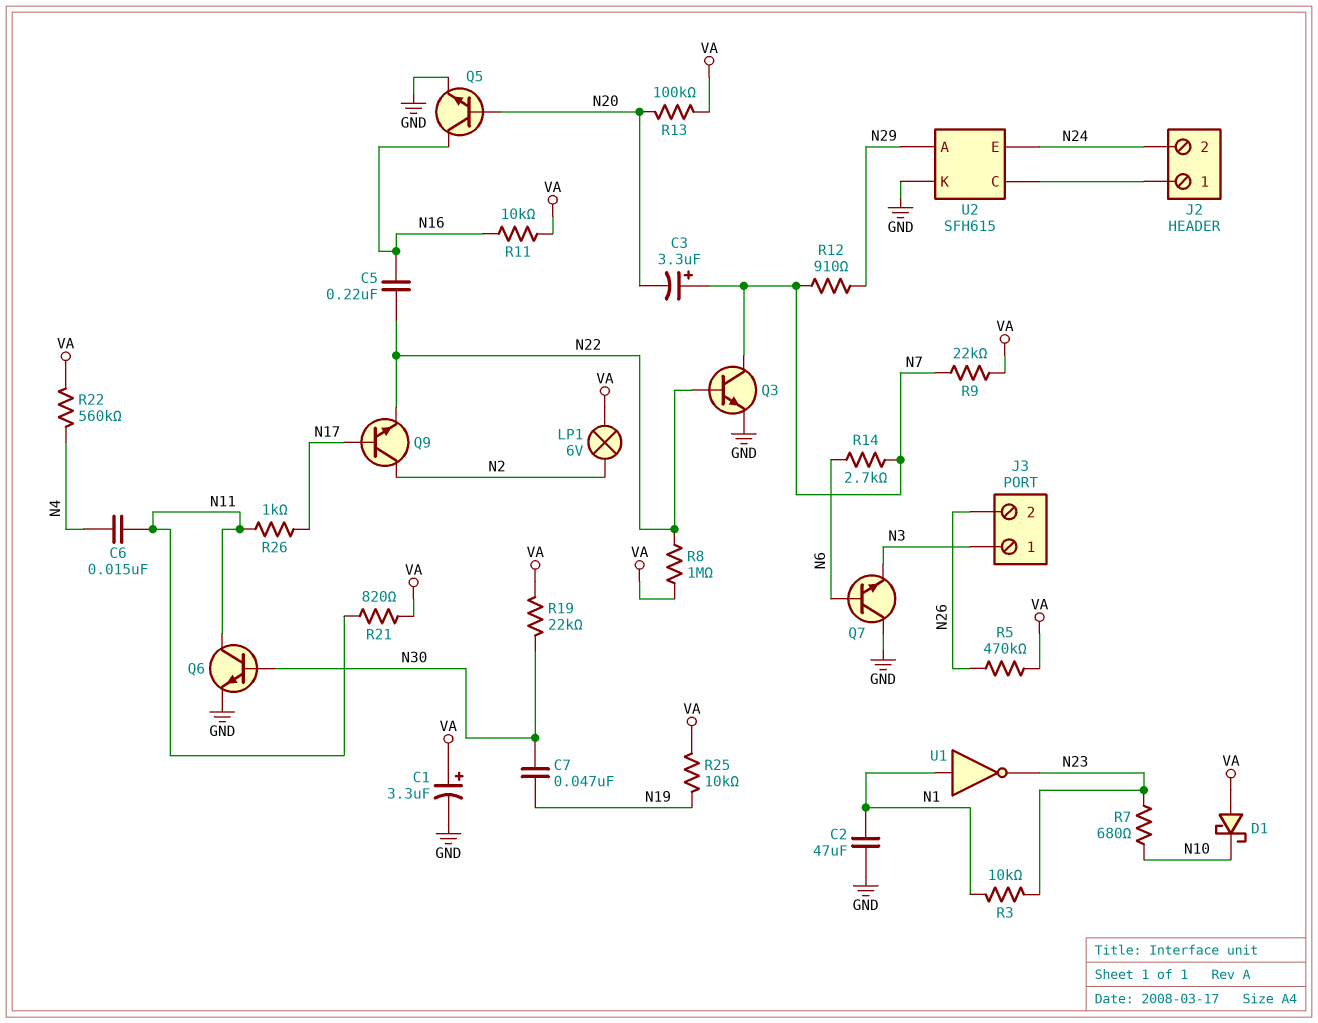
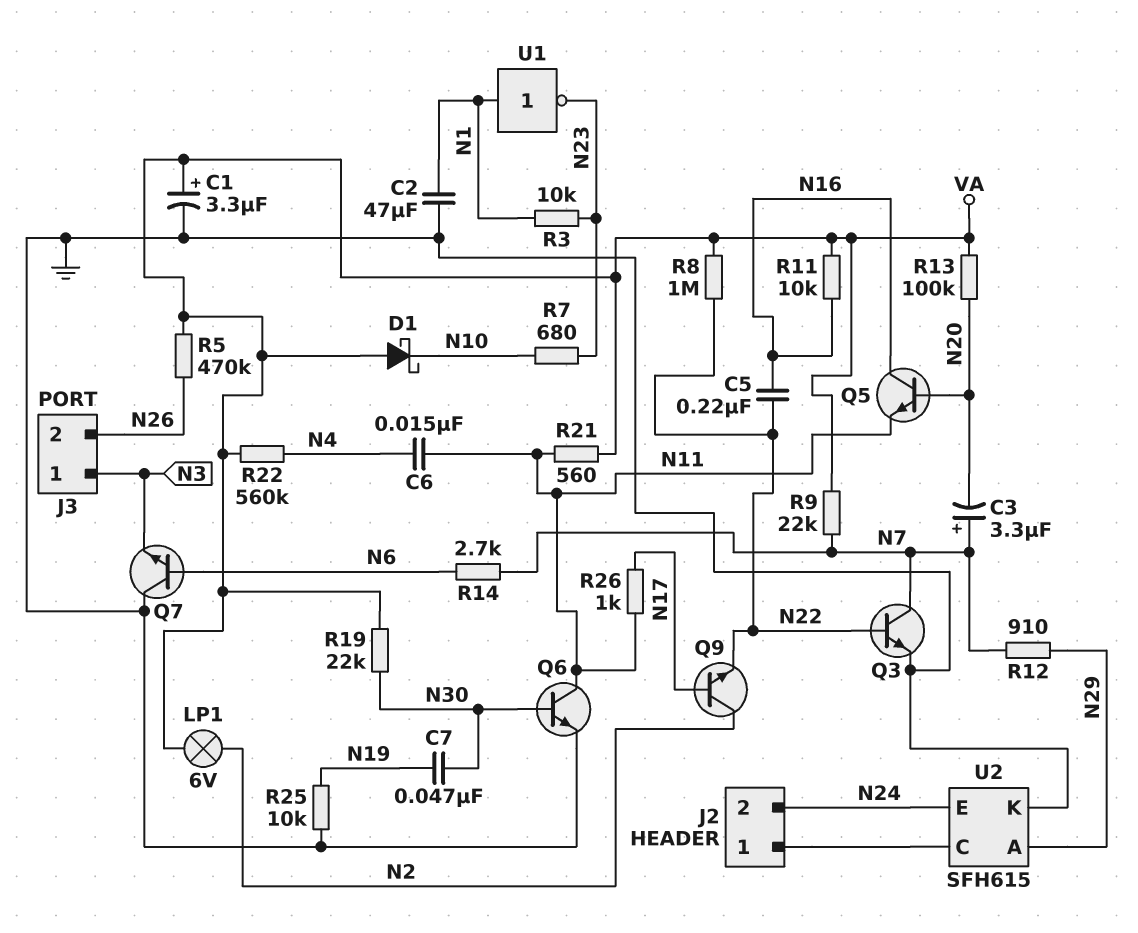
Q5: NPN (B N20, C N16, E GND) -> NPN (B N20, C N16, E N11)
R21: 820 (N11, VA) -> 560 (N11, VA)
R25: 10k (N19, VA) -> 10k (GND, N19)

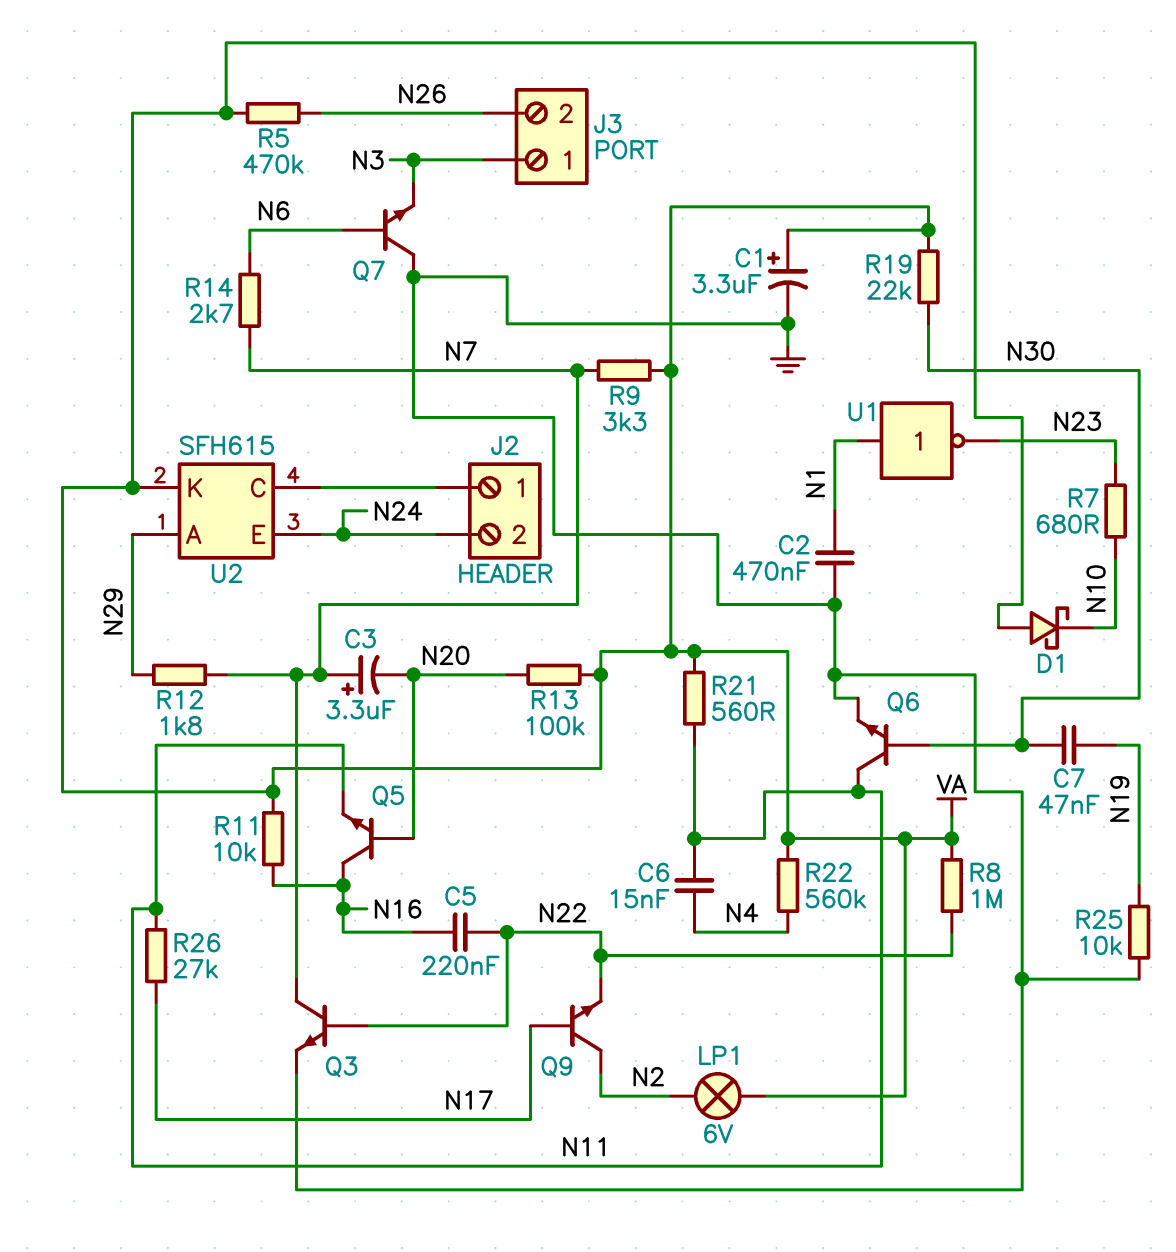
C2: 47uF (GND, N1) -> 470nF (GND, N1)
R3: 10k (N1, N23) -> none
R9: 22k (N7, VA) -> 3.3k (N7, VA)
R12: 910 (N7, N29) -> 1.8k (N7, N29)
R26: 1k (N11, N17) -> 27k (N11, N17)
U2 pin K: GND -> VA

